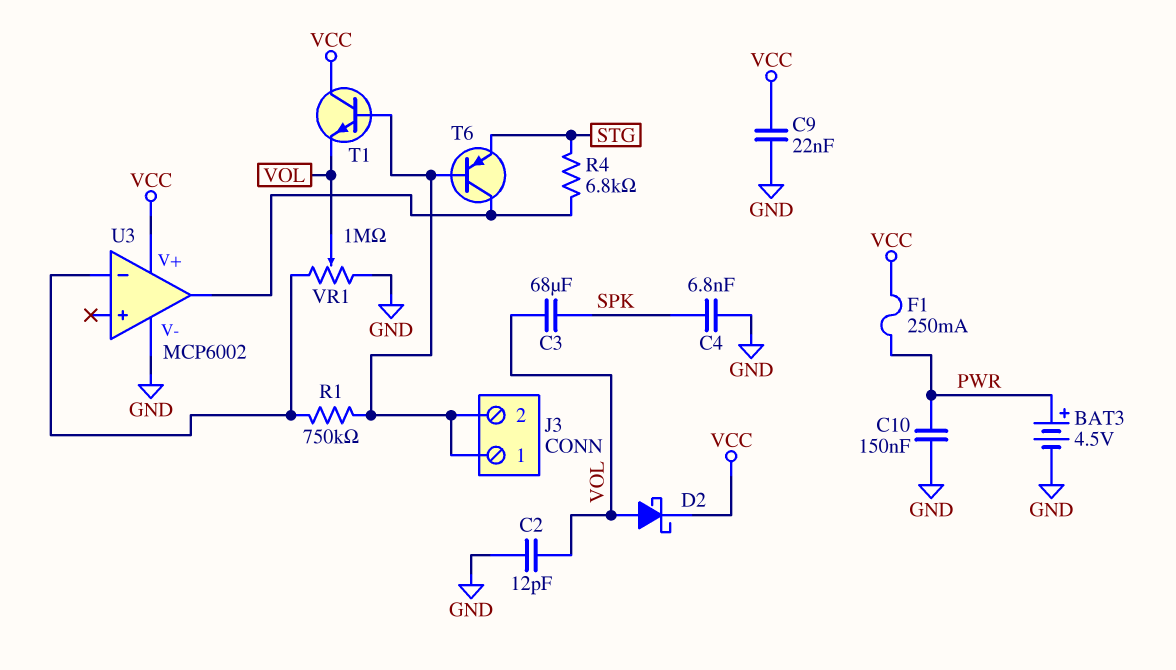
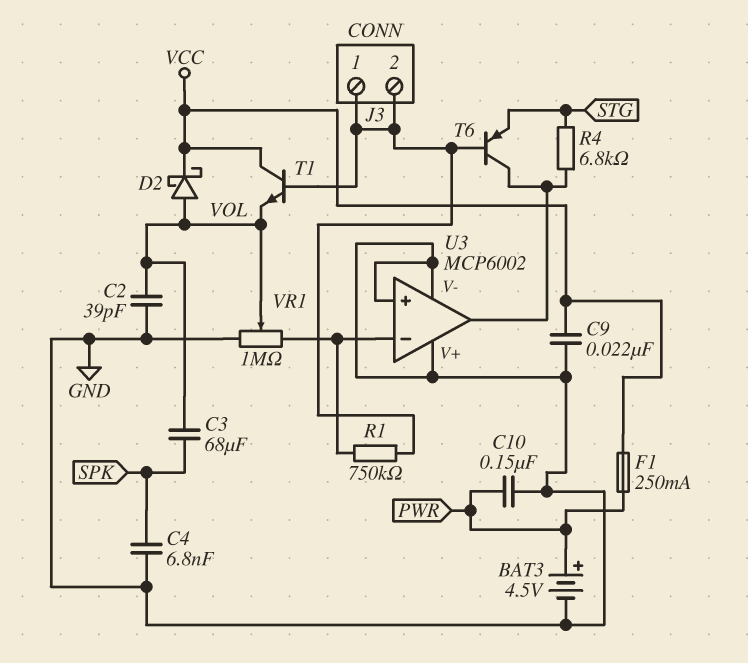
C2: 12pF (GND, VOL) -> 39pF (GND, VOL)
U3 pin V+: VCC -> GND
U3 pin in+: none -> GND

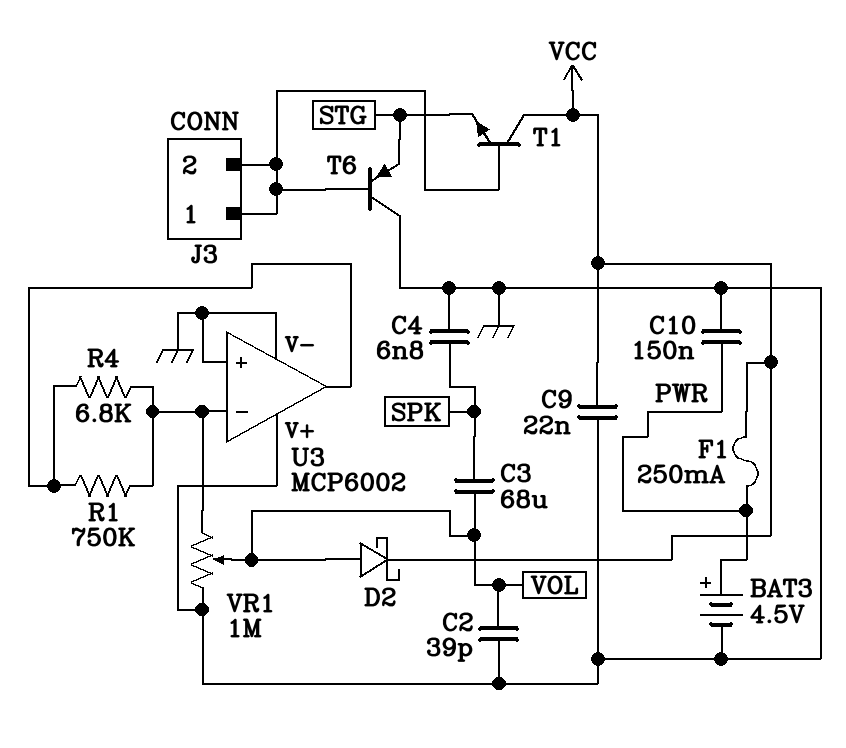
R1: 750k (J3/1, U3/in-) -> 750k (U3/in-, U3/out)
R4: 6.8k (STG, U3/out) -> 6.8k (U3/in-, U3/out)
T1: NPN (B J3/1, C VCC, E VOL) -> NPN (B J3/1, C VCC, E STG)
T6: PNP (B J3/1, C U3/out, E STG) -> PNP (B J3/1, C GND, E STG)

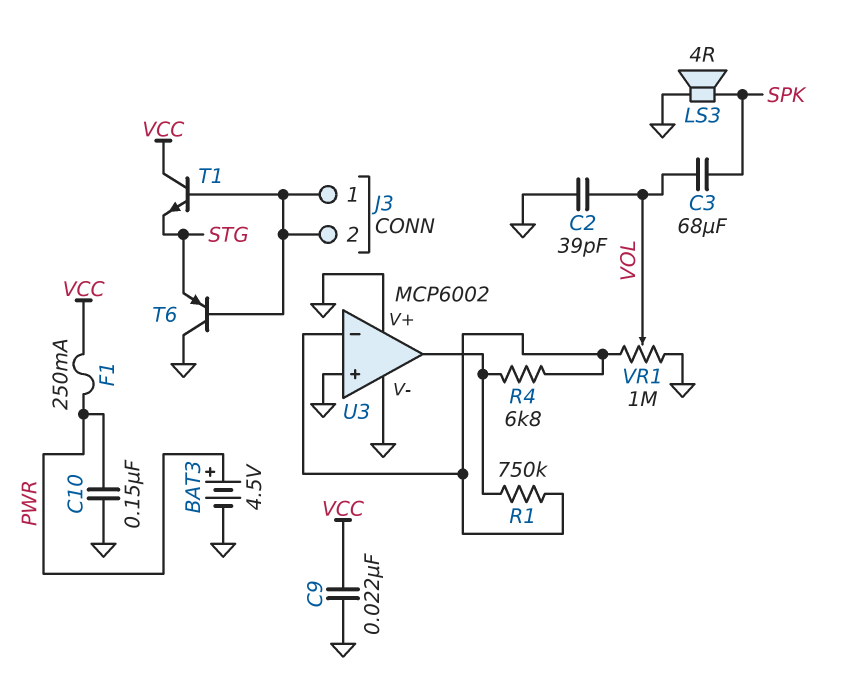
C4: 6.8nF (GND, SPK) -> none
D2: schottky (A VOL, K VCC) -> none
LS3: none -> speaker 4R (GND, SPK)

